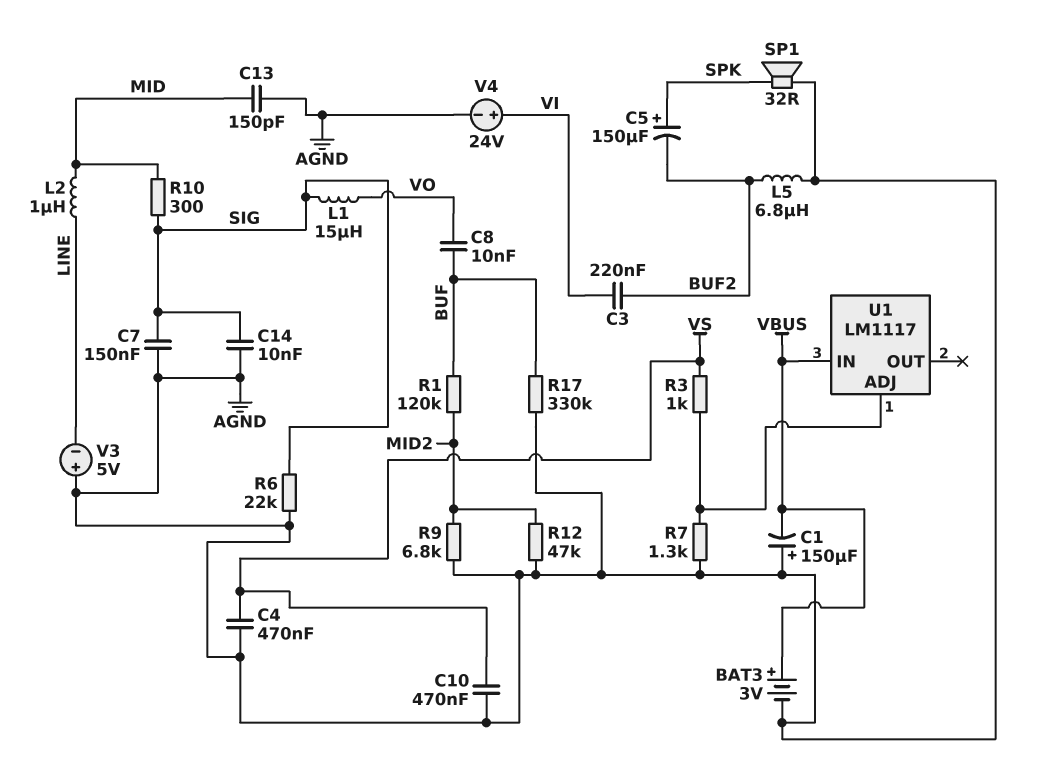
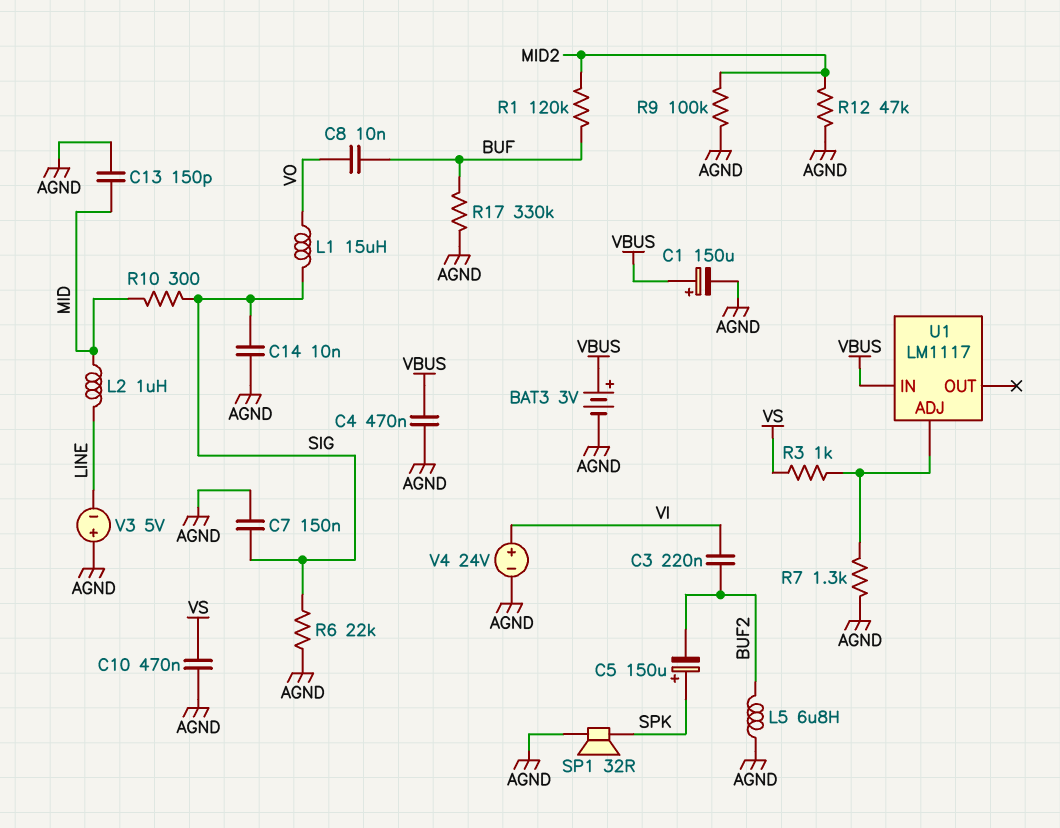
C1: 150uF (plus AGND, minus VBUS) -> 150uF (plus VBUS, minus AGND)
C4: 470nF (AGND, VS) -> 470nF (AGND, VBUS)
R9: 6.8k (AGND, MID2) -> 100k (AGND, MID2)

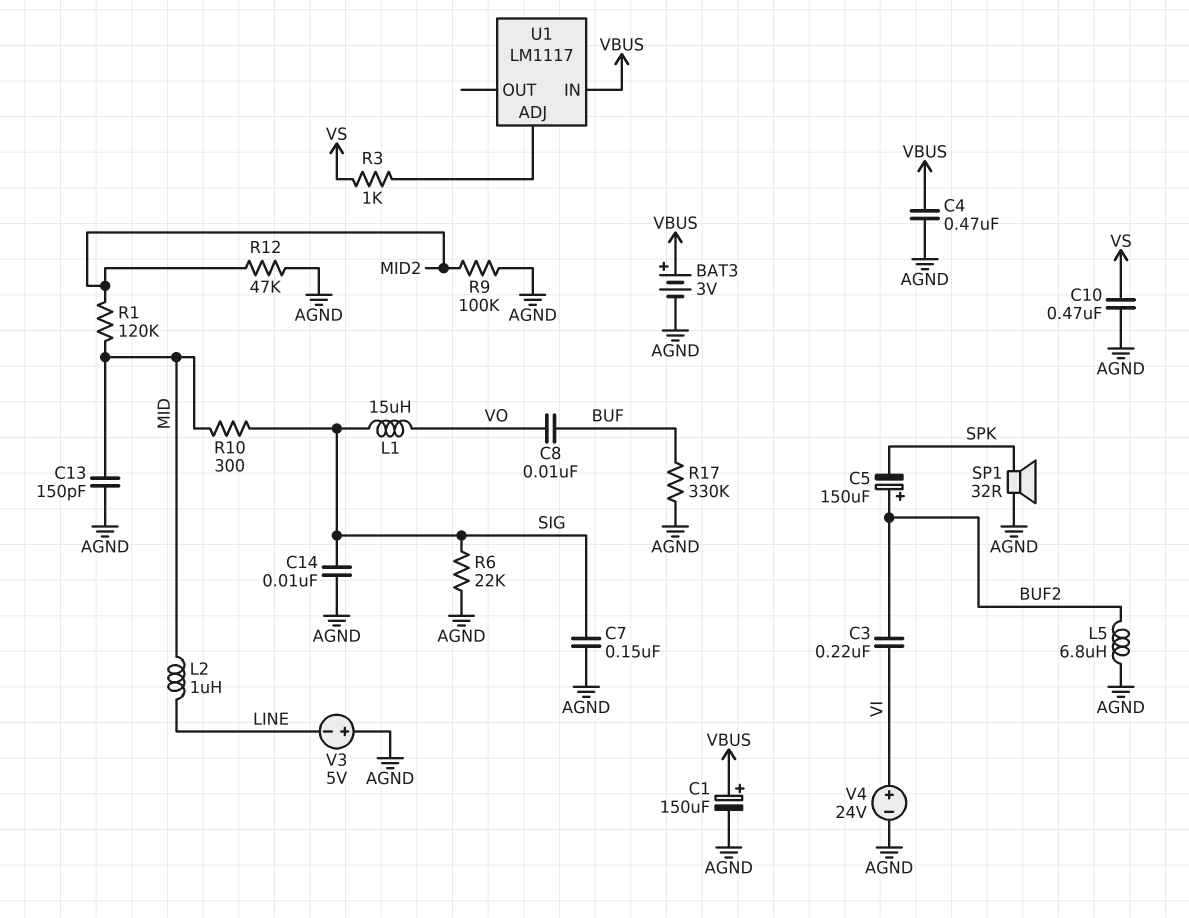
C5: 150uF (plus SPK, minus BUF2) -> 150uF (plus BUF2, minus SPK)
R1: 120k (BUF, MID2) -> 120k (MID, MID2)
R7: 1.3k (AGND, U1/ADJ) -> none

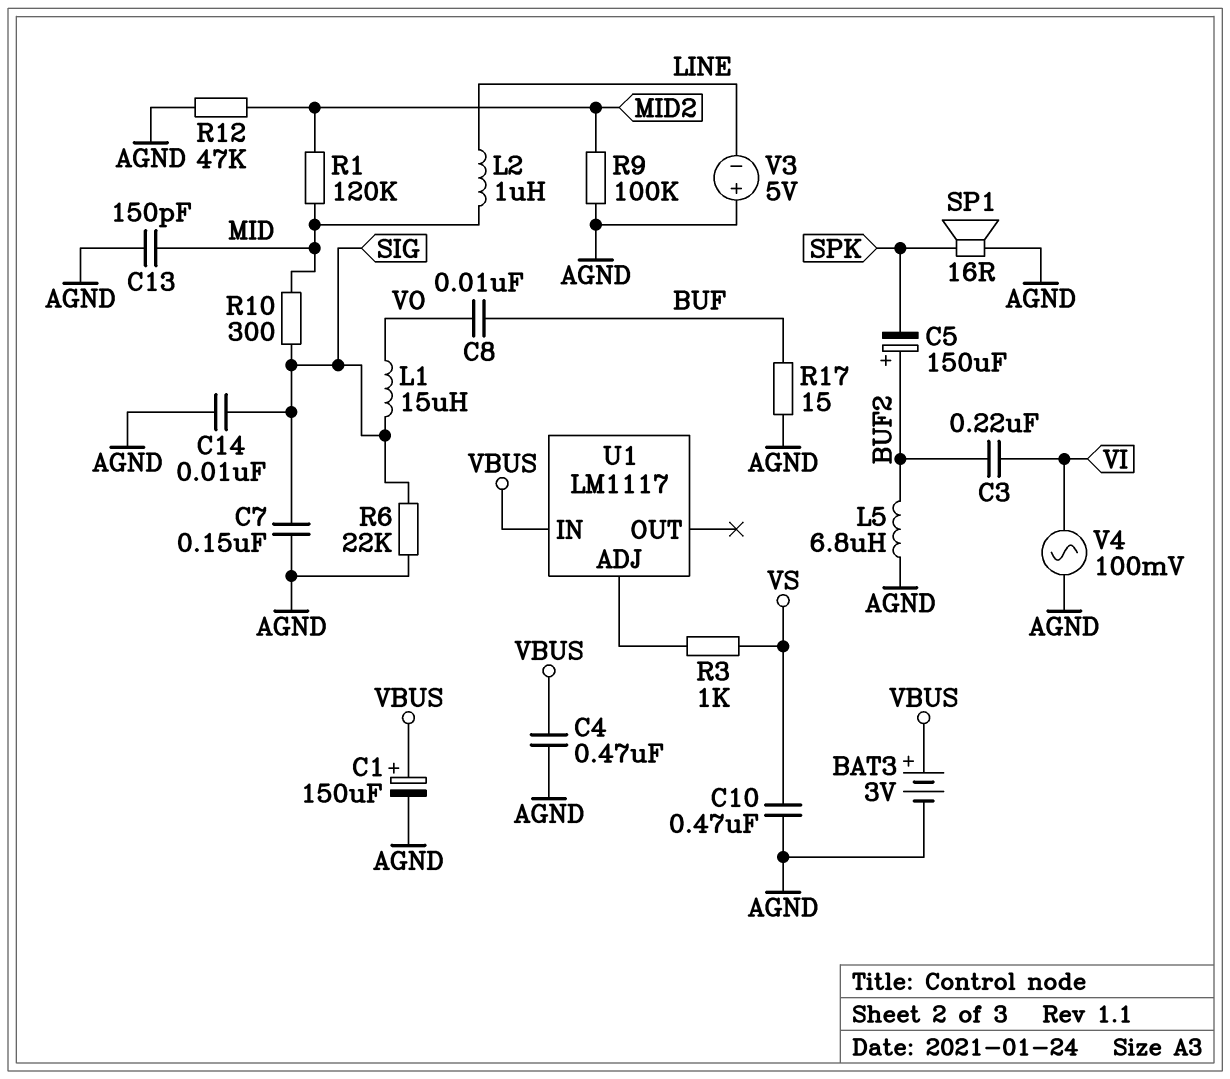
R17: 330k (AGND, BUF) -> 15 (AGND, BUF)
SP1: speaker 32R (AGND, SPK) -> speaker 16R (AGND, SPK)
V4: 24V (plus VI, minus AGND) -> AC 100mV (AGND, VI)

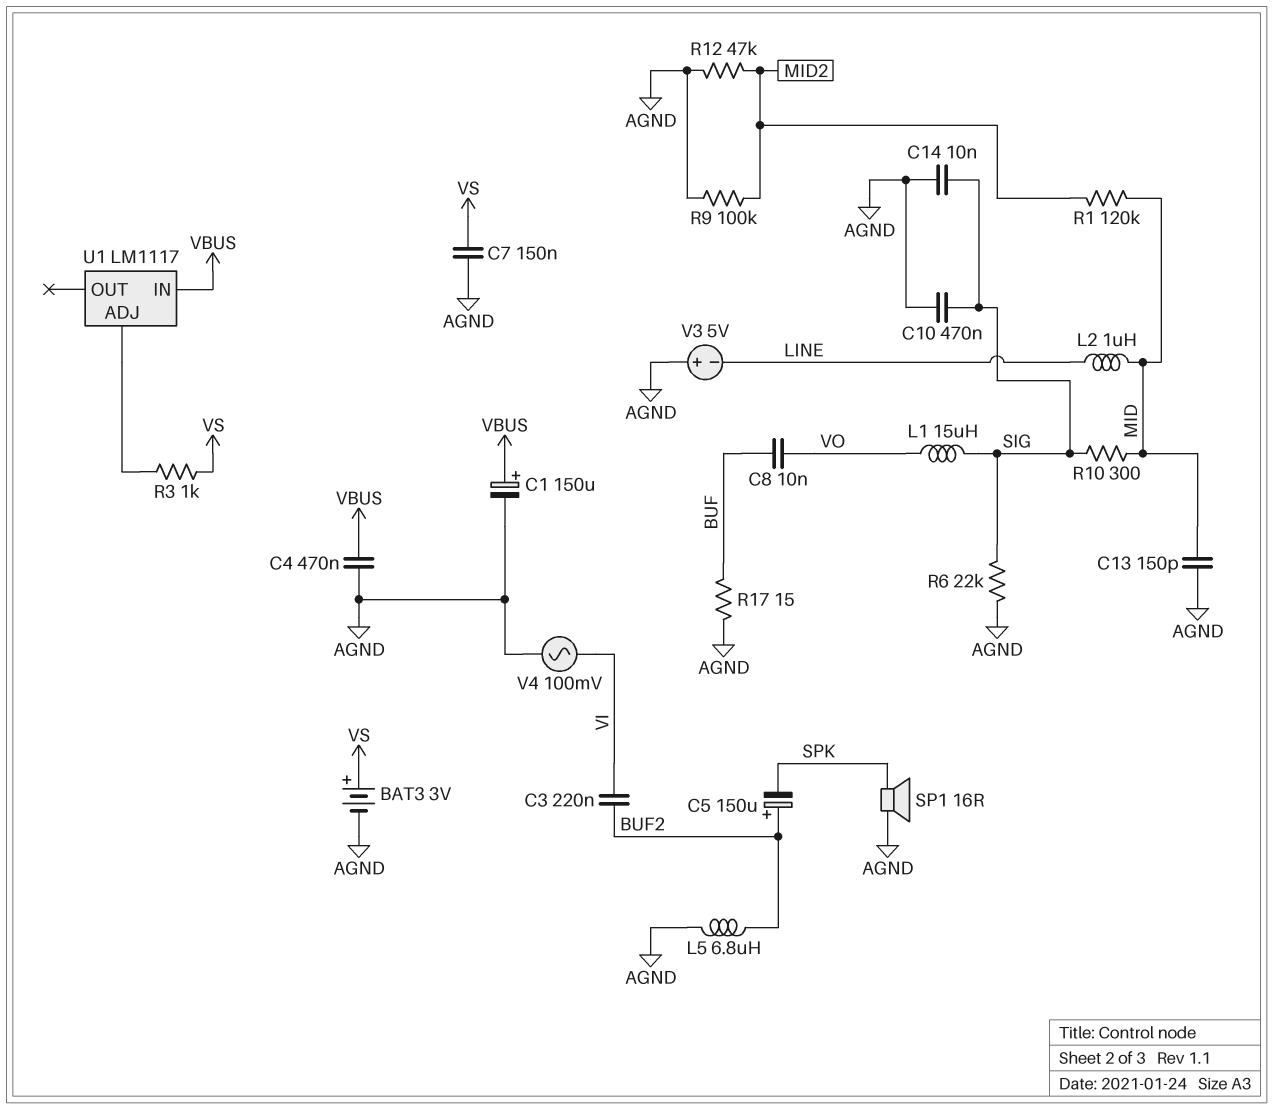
BAT3: 3V (plus VBUS, minus AGND) -> 3V (plus VS, minus AGND)
C7: 150nF (AGND, SIG) -> 150nF (AGND, VS)
C10: 470nF (AGND, VS) -> 470nF (AGND, SIG)

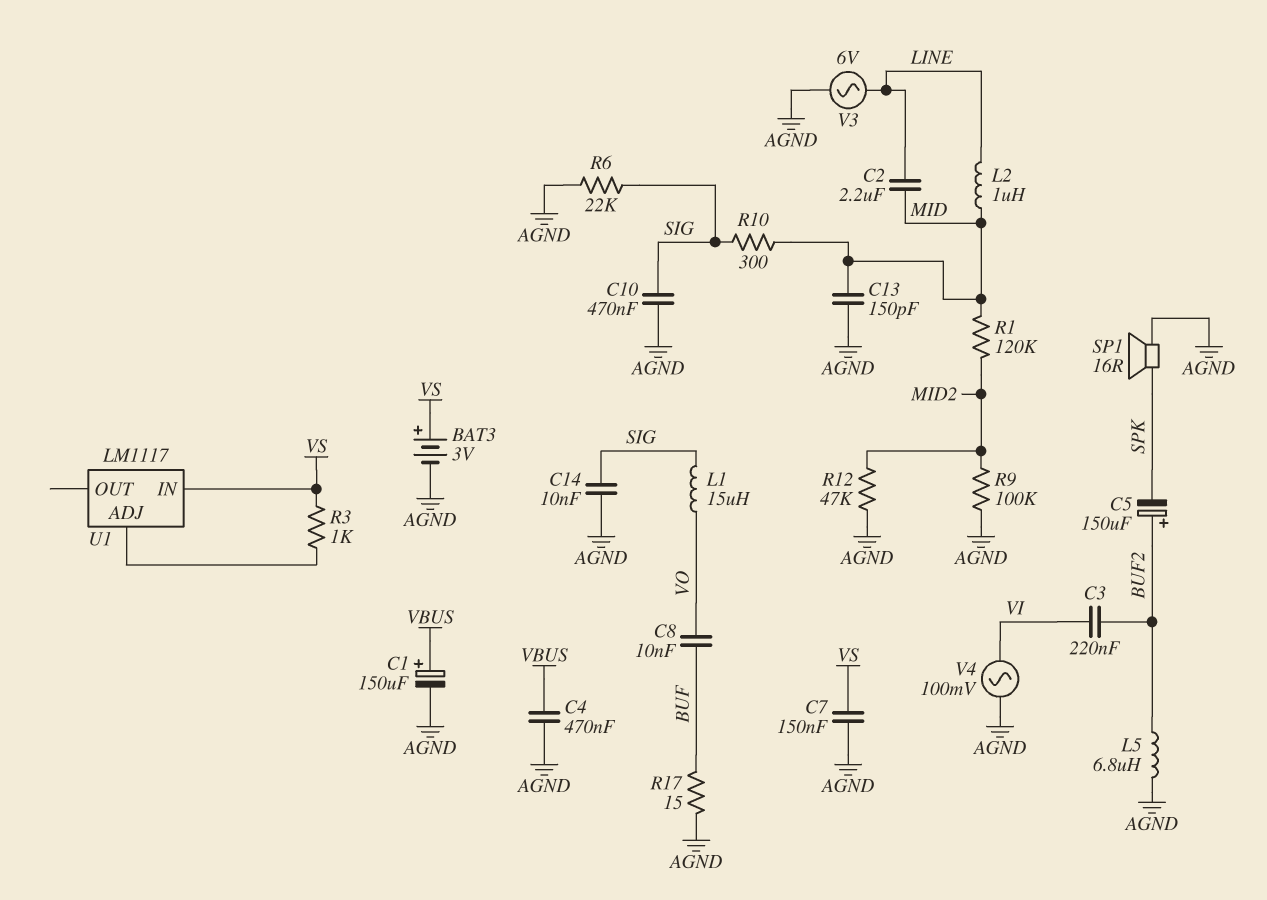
C2: none -> 2.2uF (LINE, MID)
U1 pin IN: VBUS -> VS
V3: 5V (plus AGND, minus LINE) -> AC 6V (AGND, LINE)

